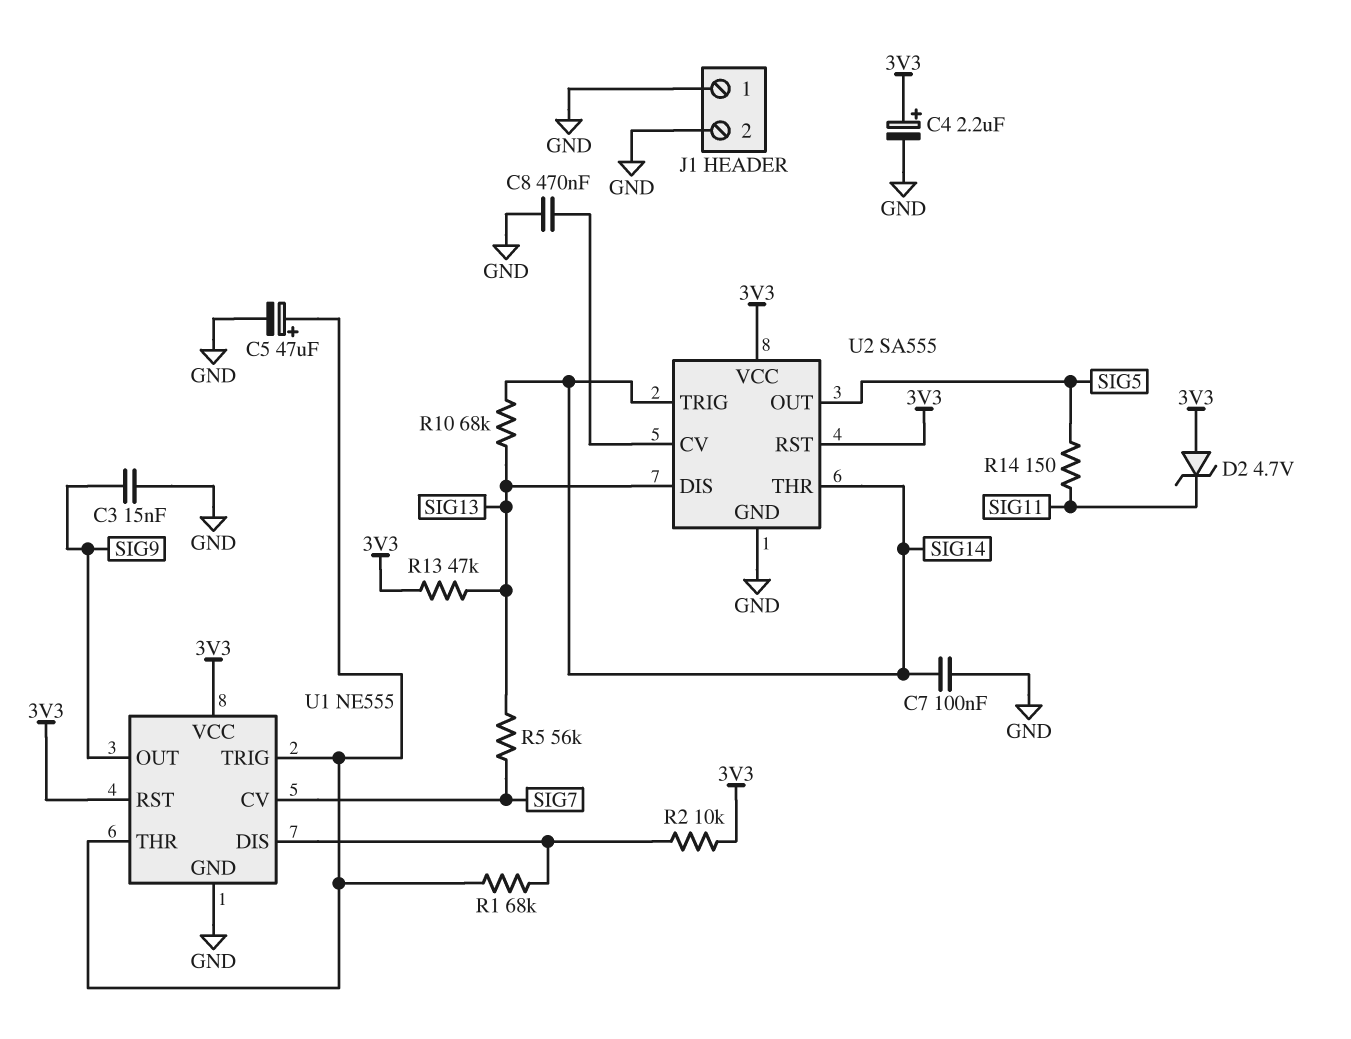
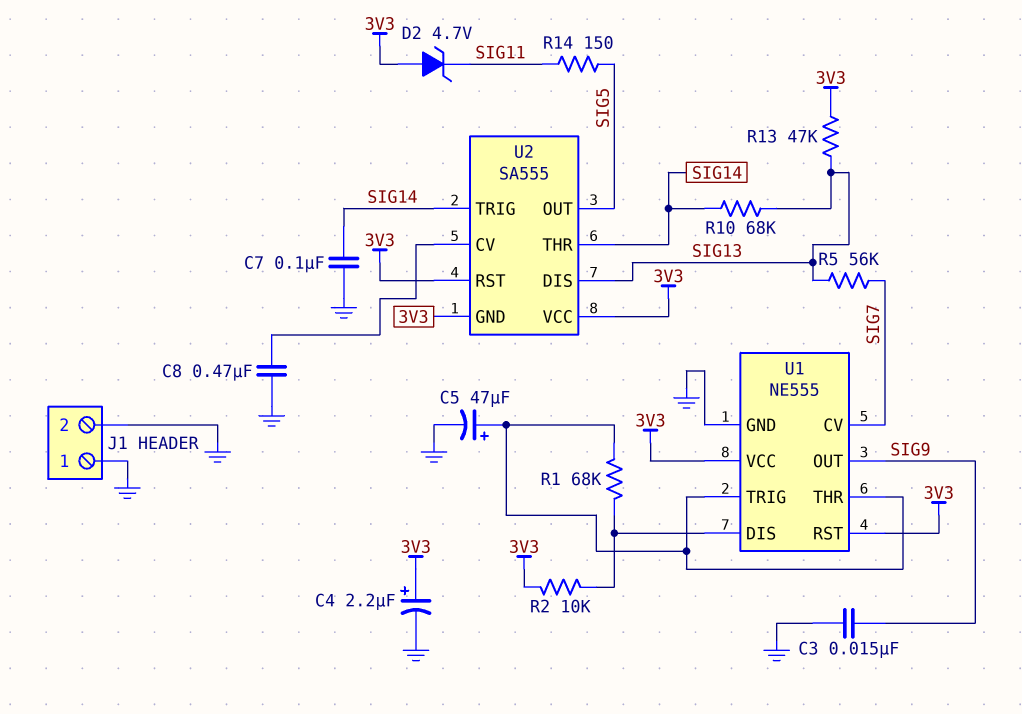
U2 pin GND: GND -> 3V3

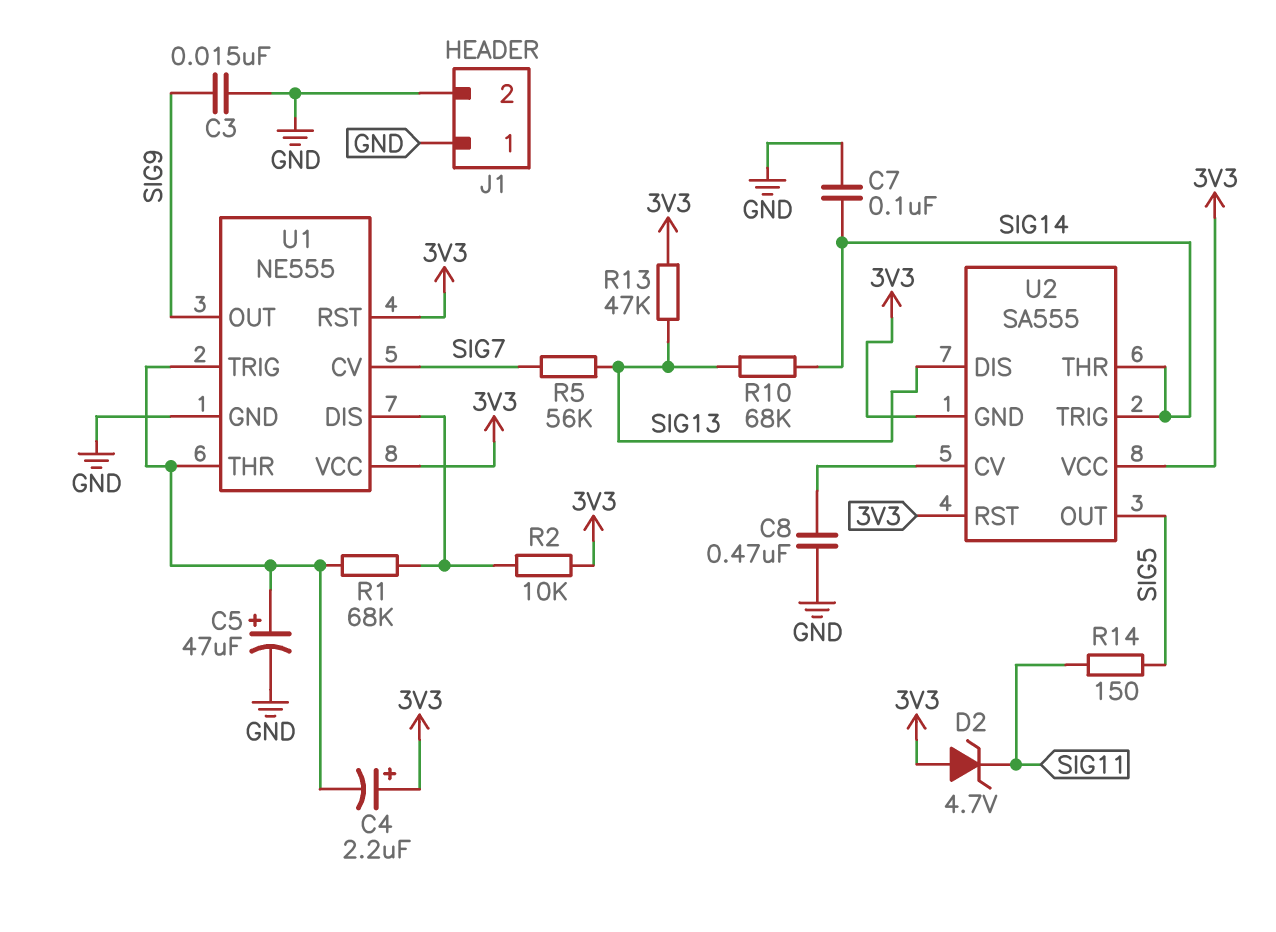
C4: 2.2uF (plus 3V3, minus GND) -> 2.2uF (plus 3V3, minus U1/THR)

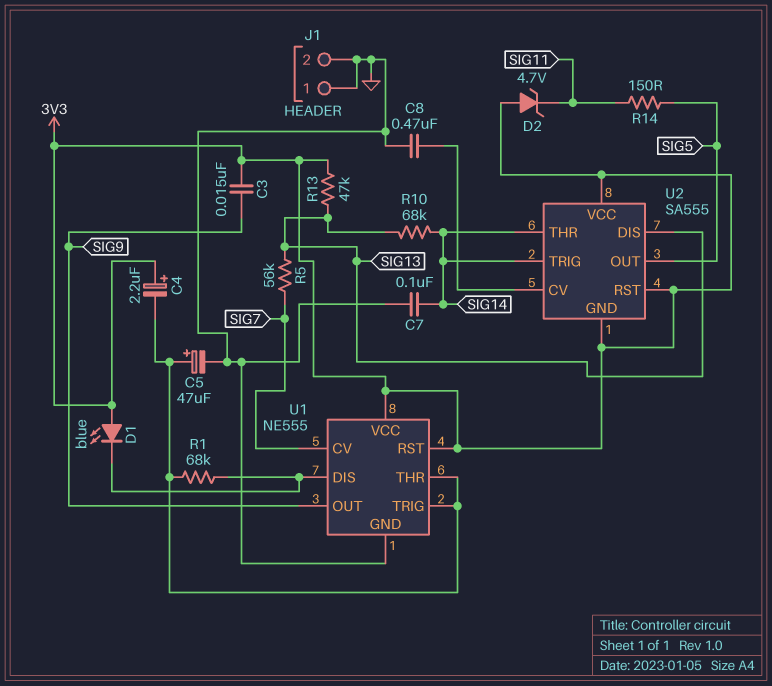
C3: 15nF (GND, SIG9) -> 15nF (3V3, SIG9)
D1: none -> LED blue (A 3V3, K U1/DIS)
R2: 10k (3V3, U1/DIS) -> none

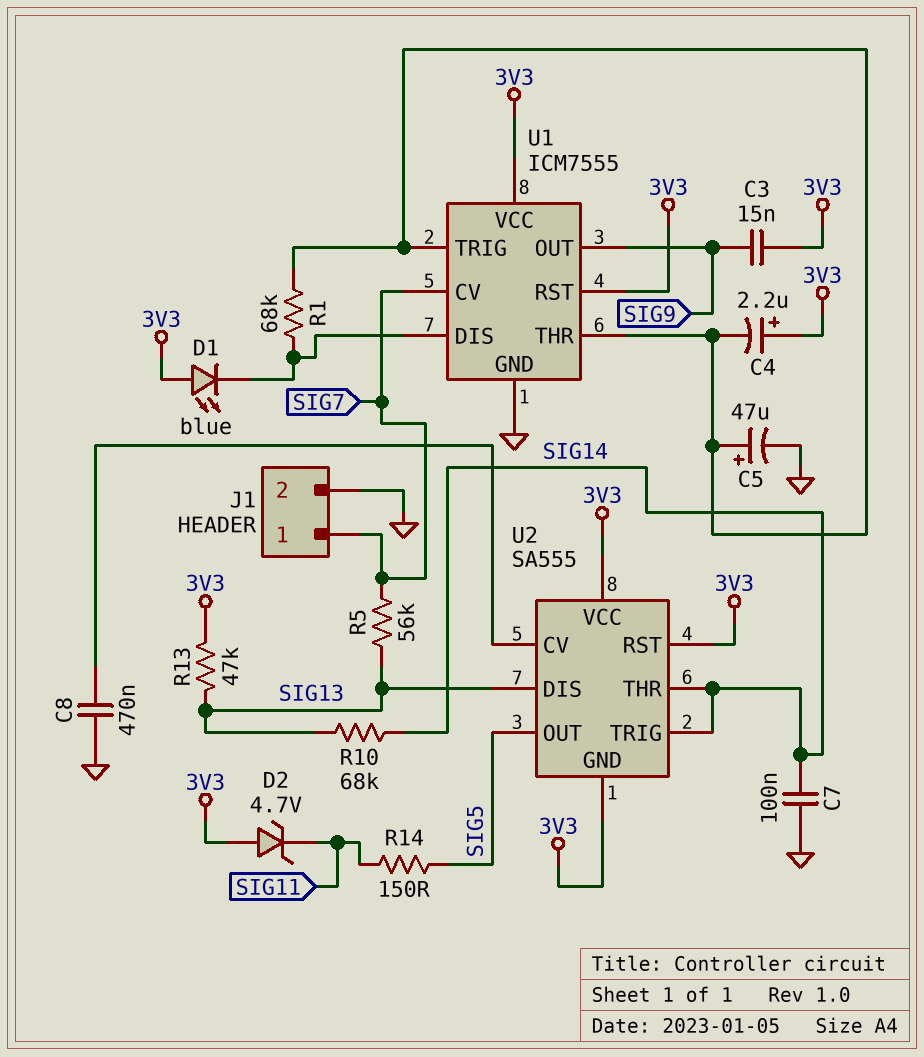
J1 pin 1: GND -> SIG7
U1: NE555 -> ICM7555

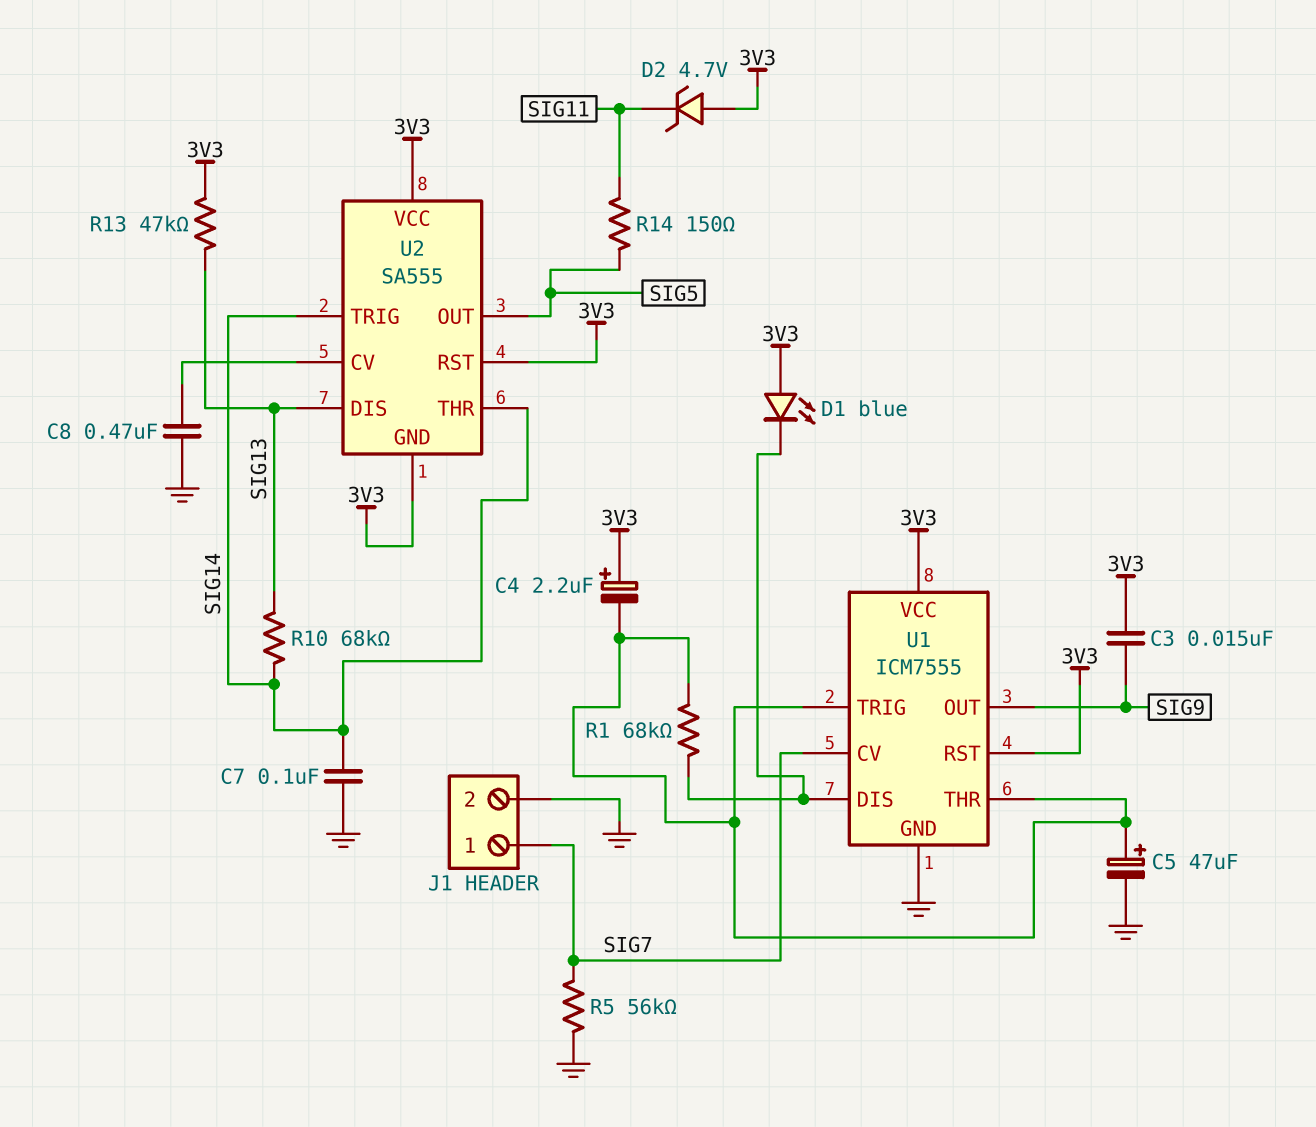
R5: 56k (SIG7, SIG13) -> 56k (GND, SIG7)

